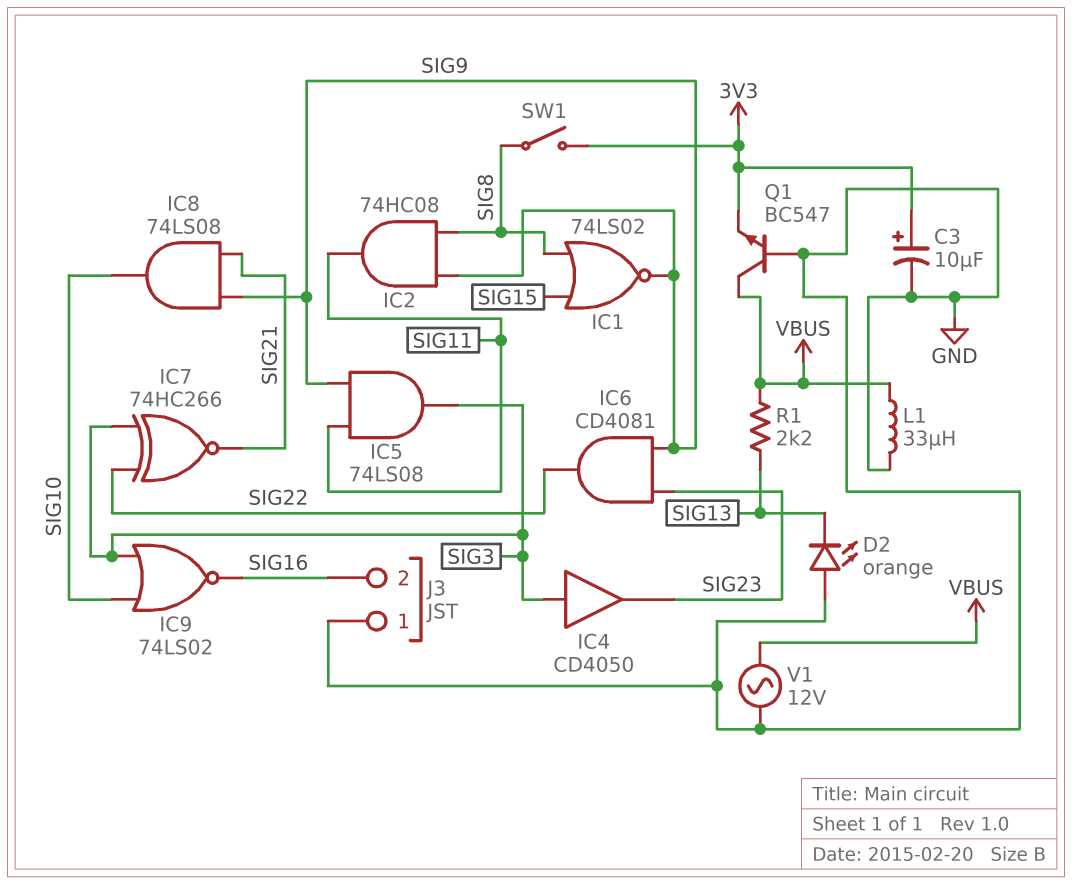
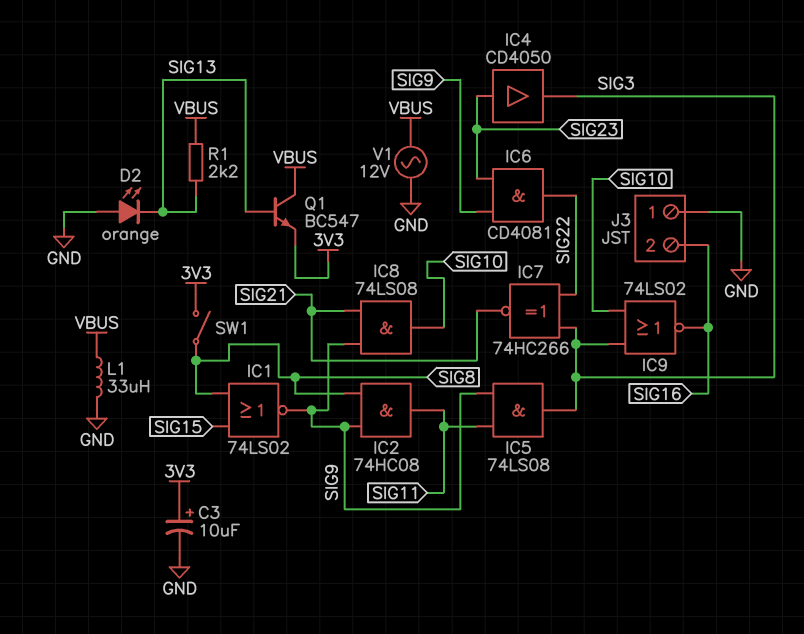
IC4: buffer CD4050 (in SIG3, out SIG23) -> buffer CD4050 (in SIG23, out SIG3)
Q1: NPN BC547 (B GND, C VBUS, E 3V3) -> NPN BC547 (B SIG13, C VBUS, E 3V3)

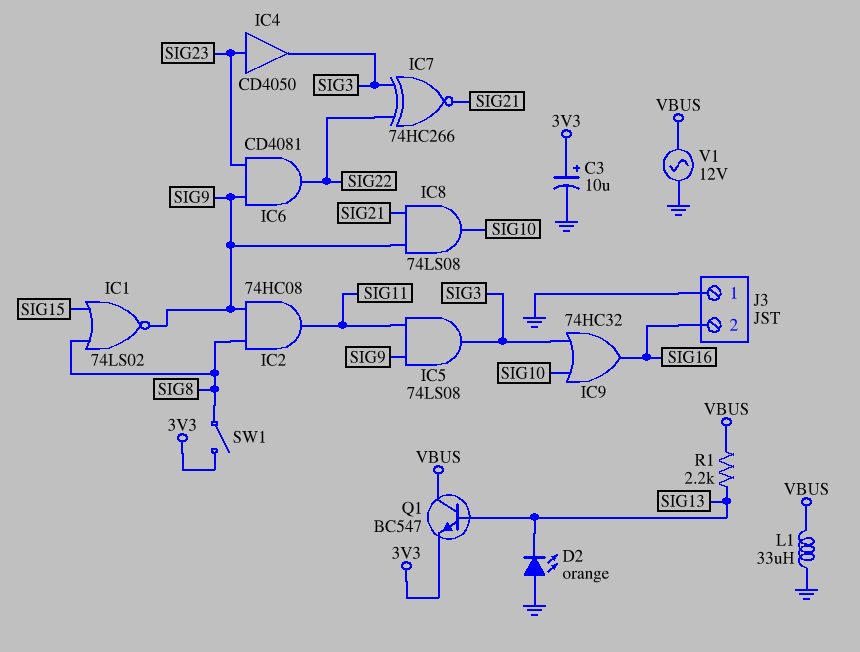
IC9: NOR 74LS02 (in SIG3, in SIG10, out SIG16) -> OR 74HC32 (in SIG3, in SIG10, out SIG16)

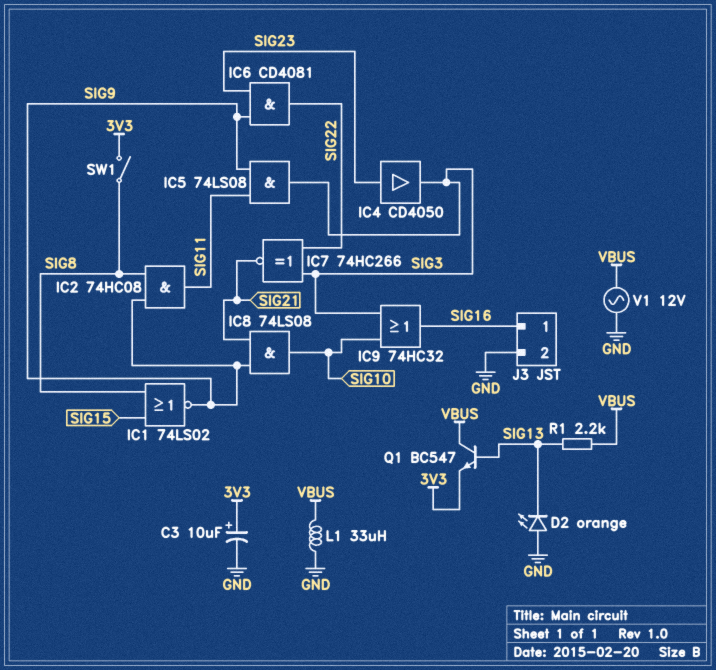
J3 pin 1: GND -> SIG16
J3 pin 2: SIG16 -> GND

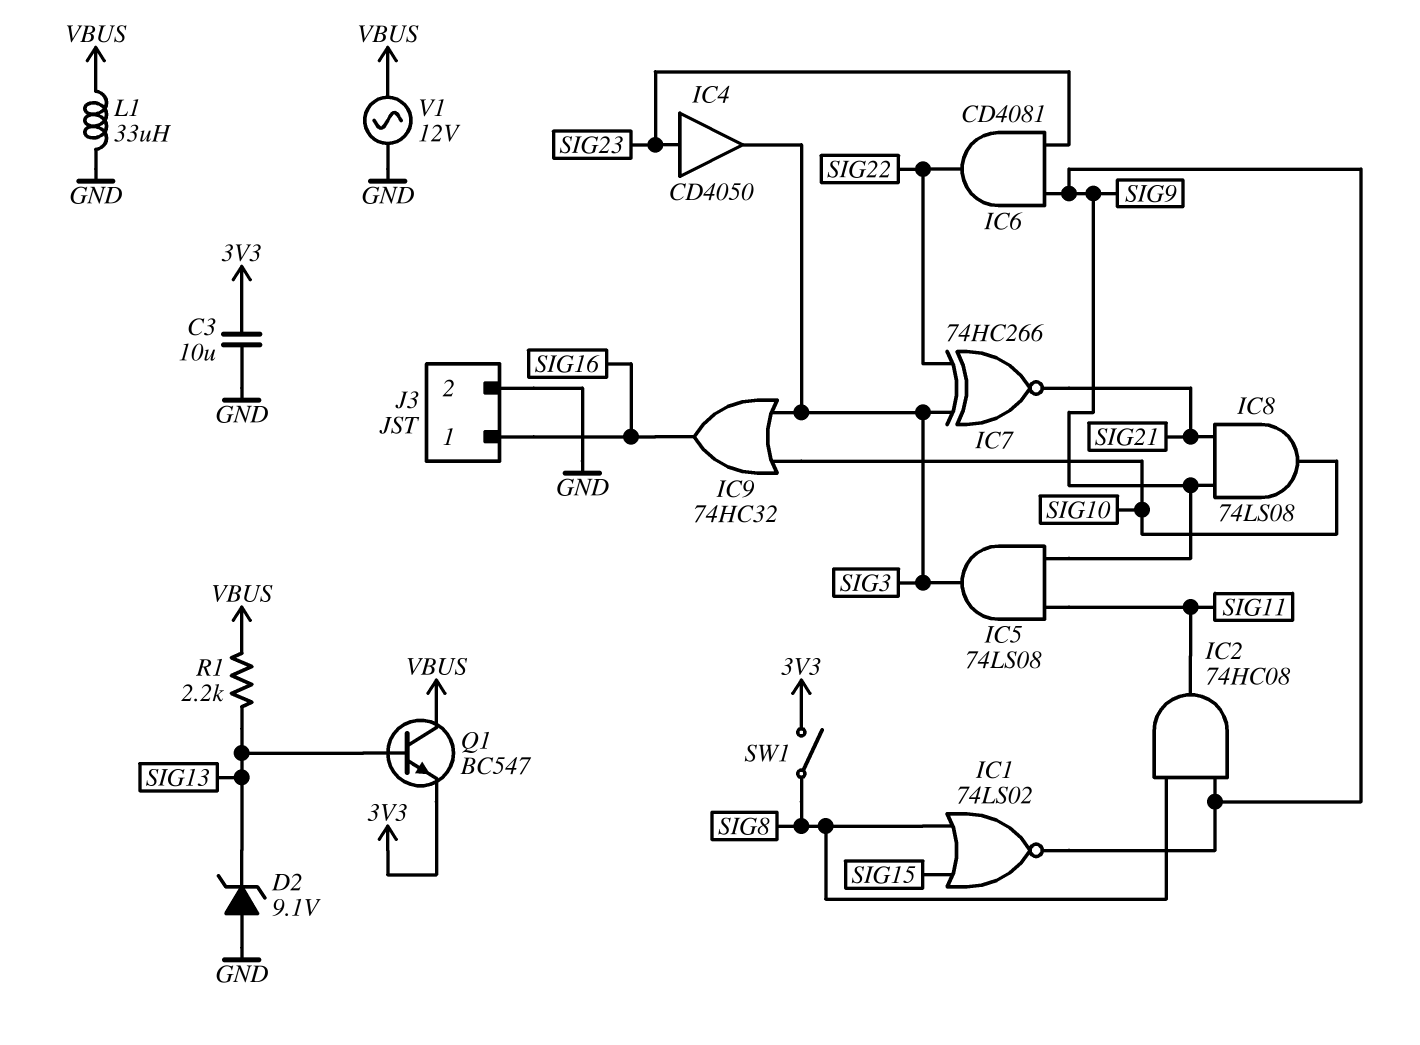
C3: 10uF (plus 3V3, minus GND) -> 10uF (3V3, GND)
D2: LED orange (A GND, K SIG13) -> zener 9.1V (A GND, K SIG13)

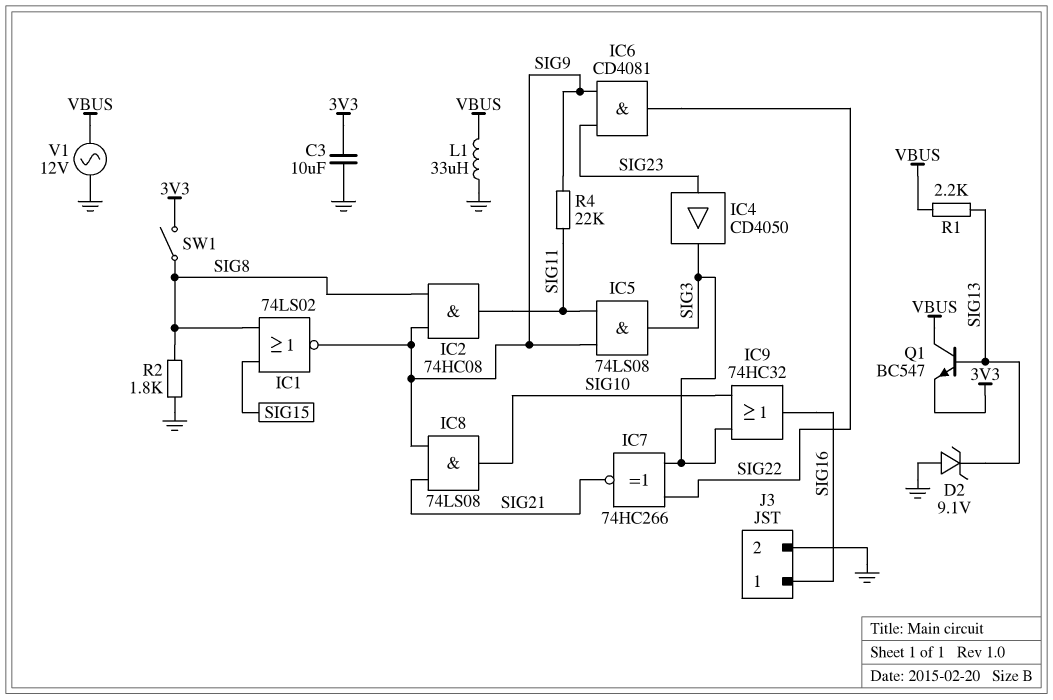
R2: none -> 1.8k (GND, SIG8)
R4: none -> 22k (SIG9, SIG11)

